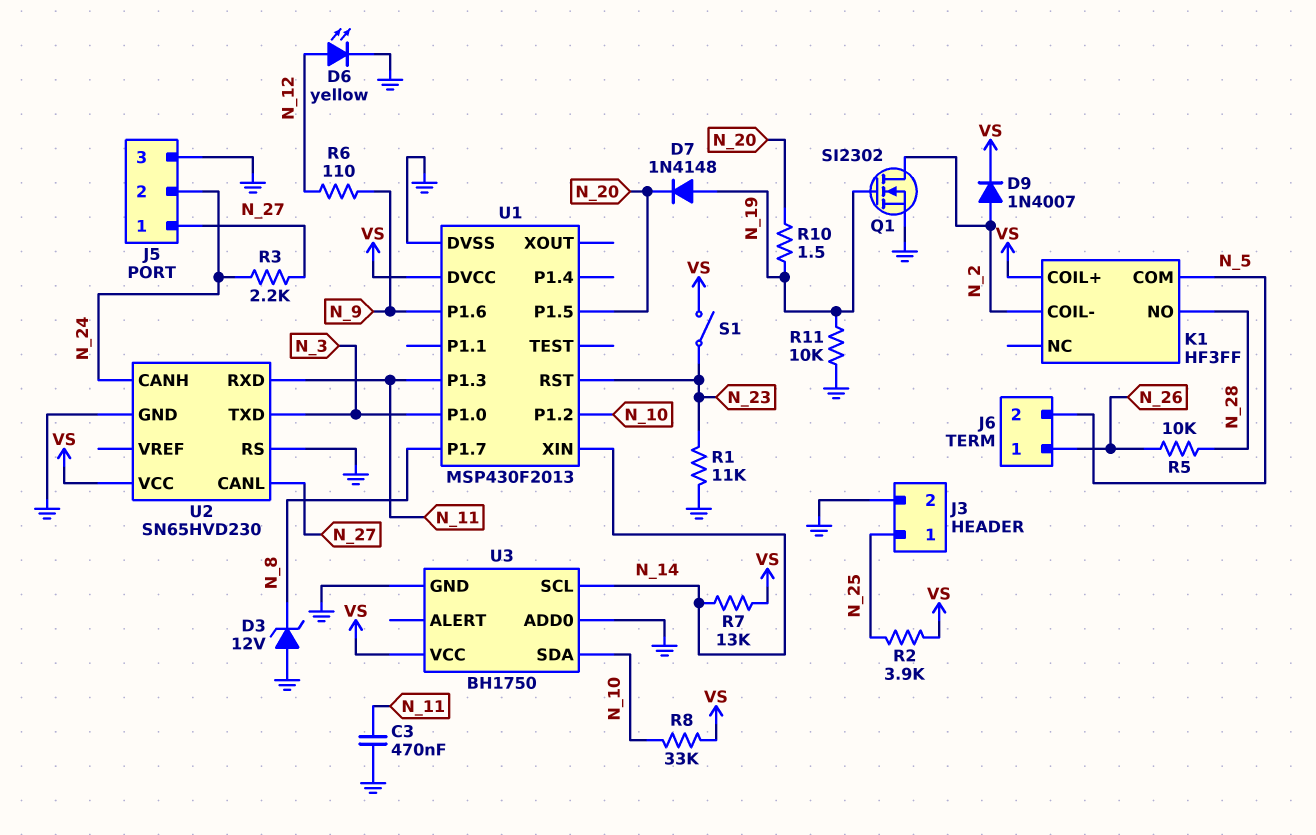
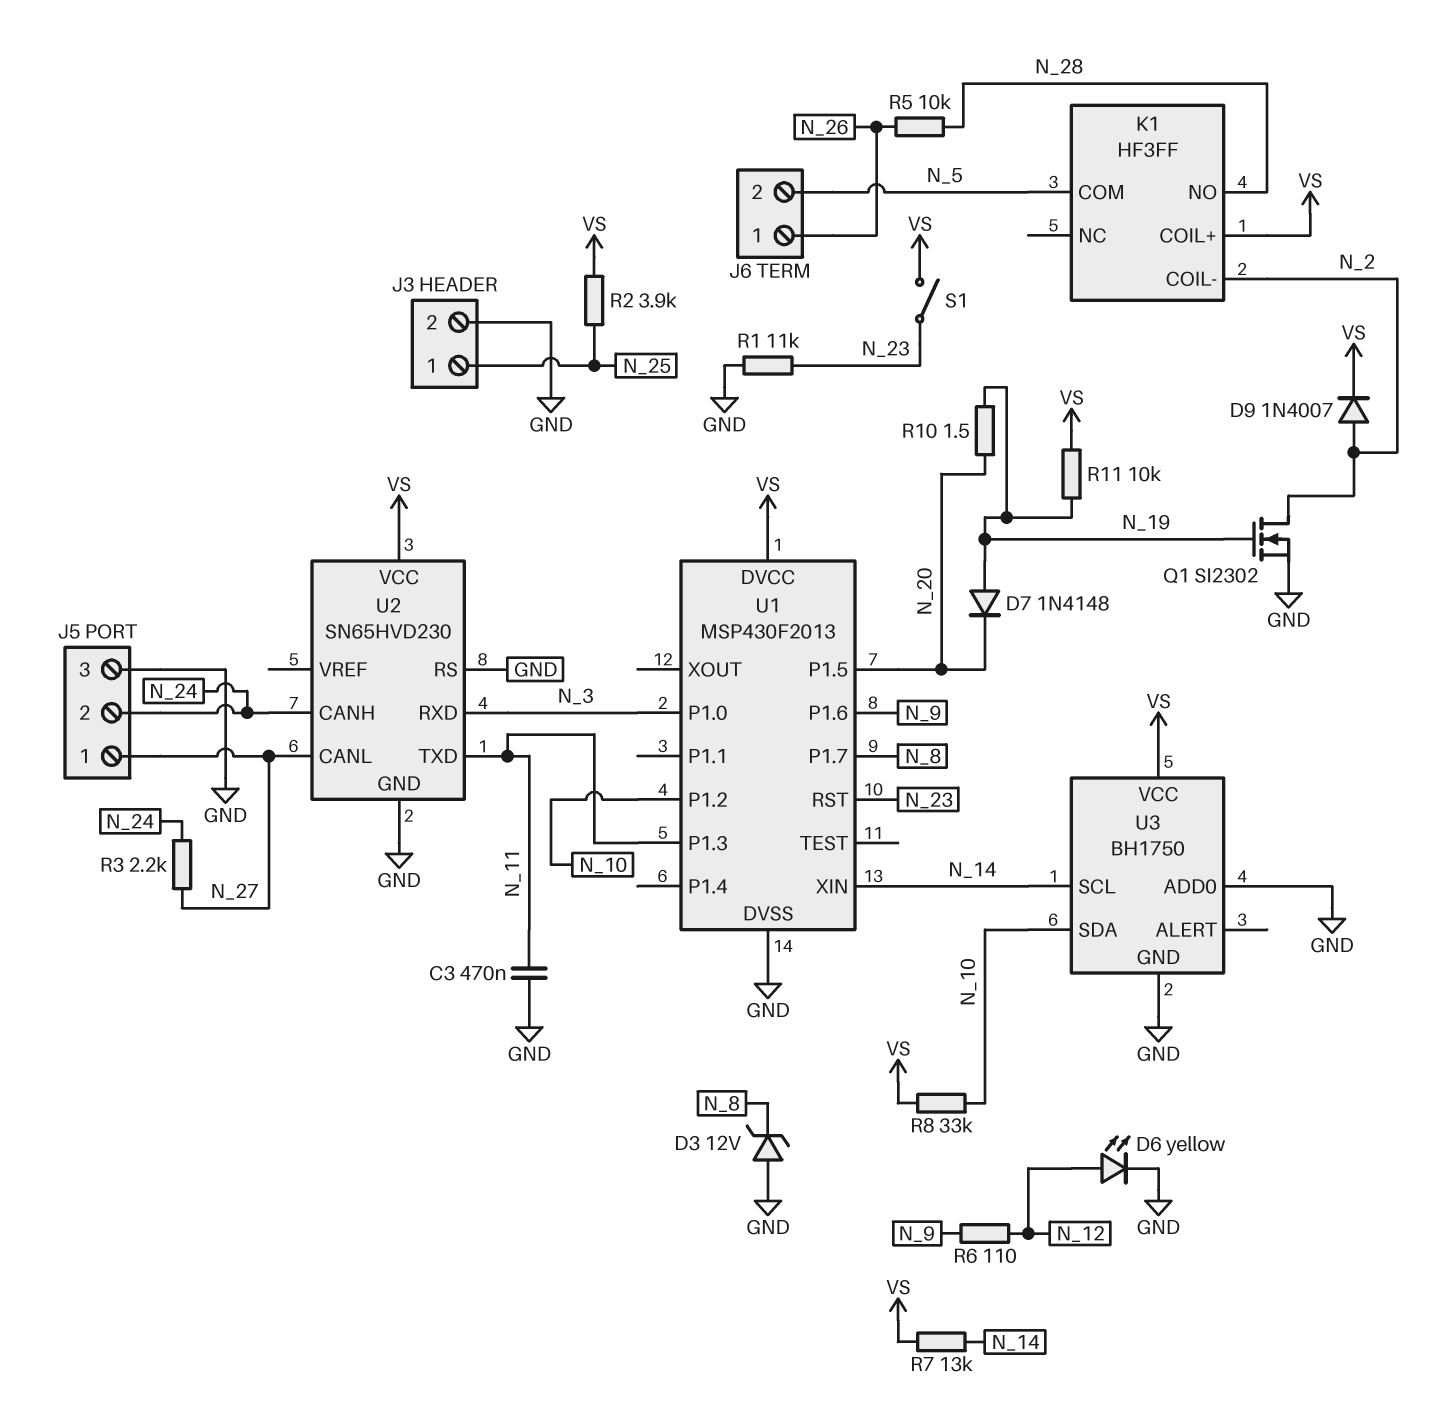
R11: 10k (GND, N_19) -> 10k (N_19, VS)
U2 pin RXD: N_11 -> N_3
U2 pin TXD: N_3 -> N_11

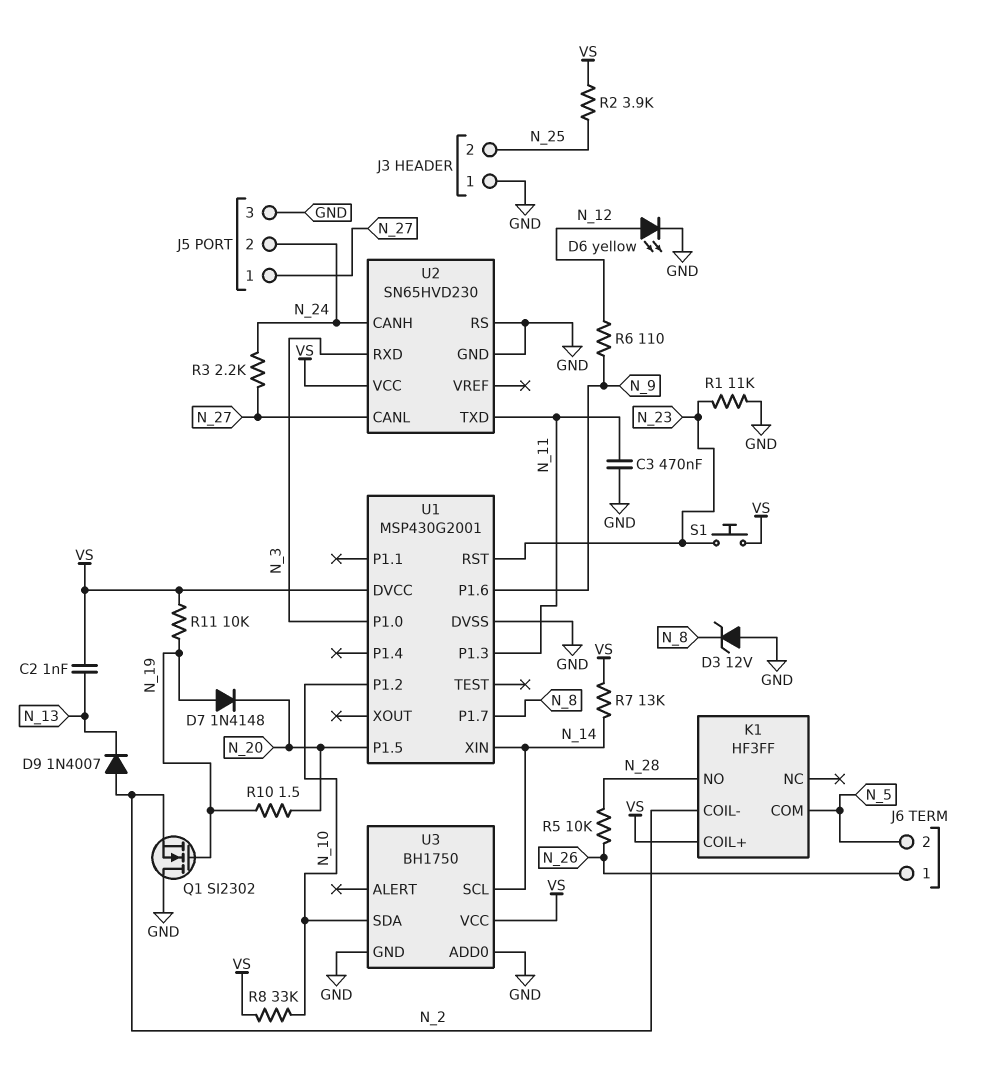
C2: none -> 1nF (N_13, VS)
D9: diode 1N4007 (A N_2, K VS) -> diode 1N4007 (A N_2, K N_13)
J3 pin 1: N_25 -> GND
J3 pin 2: GND -> N_25
Q1: NMOS SI2302 (G N_19, D N_2, S GND) -> NMOS SI2302 (G N_19, D GND, S N_2)
S1: switch (N_23, VS) -> button (N_23, VS)
U1: MSP430F2013 -> MSP430G2001

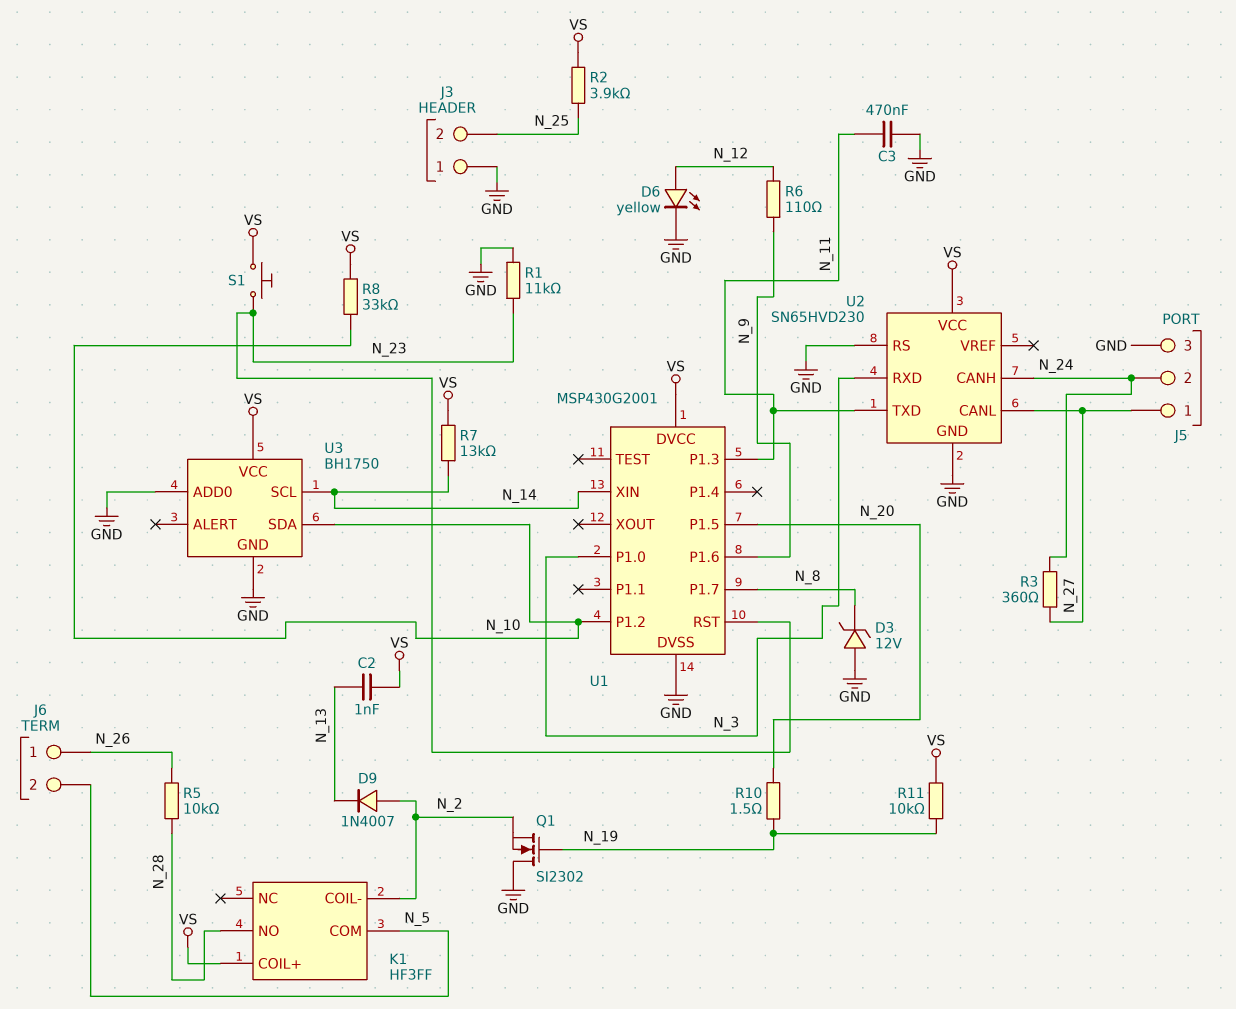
D7: diode 1N4148 (A N_19, K N_20) -> none
R3: 2.2k (N_24, N_27) -> 360 (N_24, N_27)

